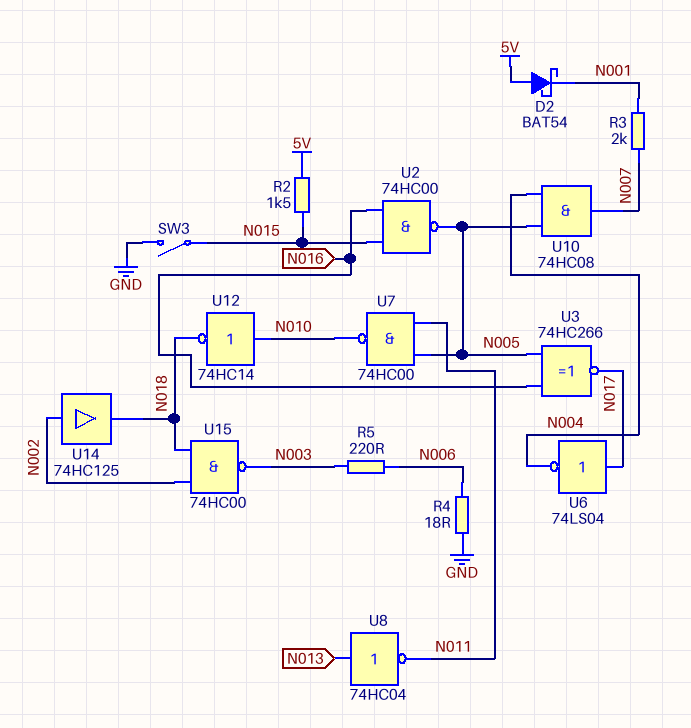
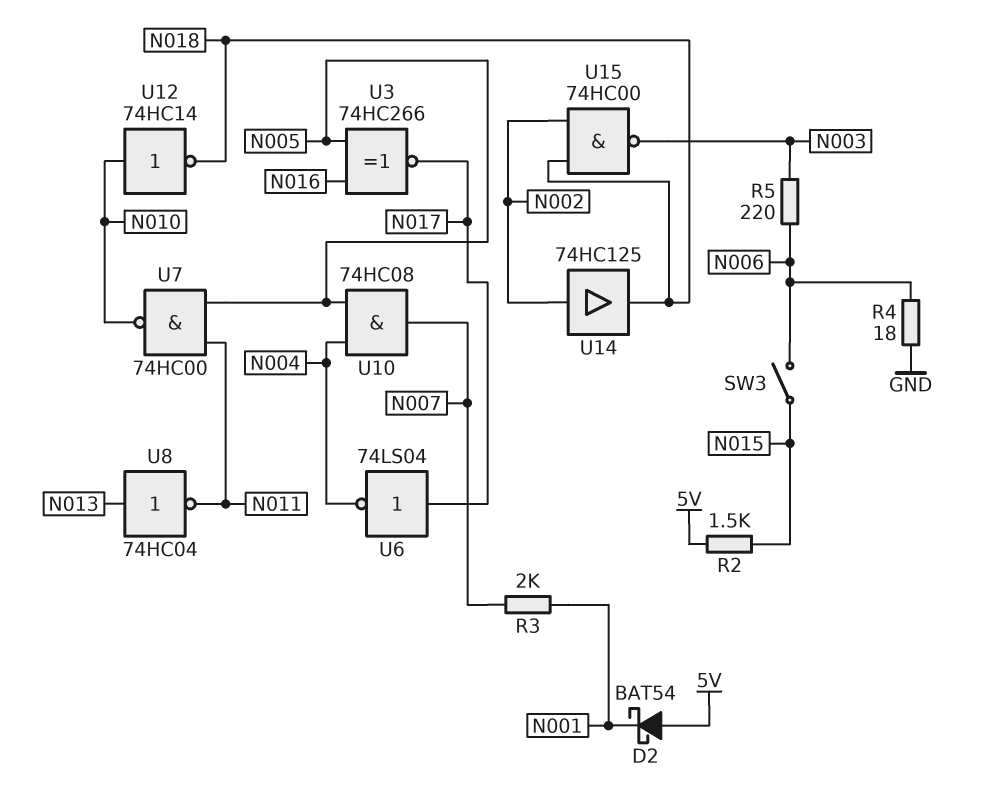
SW3: switch (GND, N015) -> switch (N006, N015)
U2: NAND 74HC00 (in N015, in N016, out N005) -> none

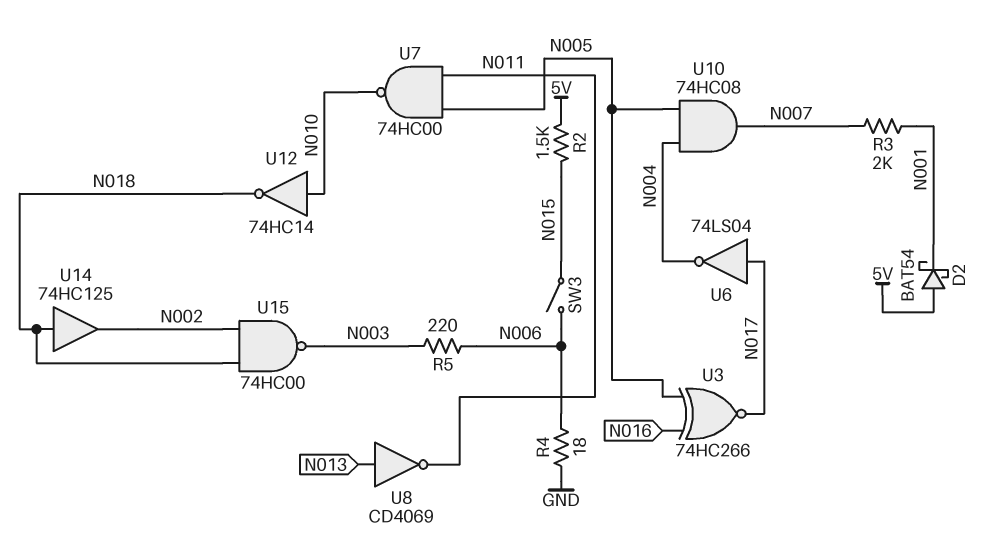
U8: NOT 74HC04 (in N013, out N011) -> NOT CD4069 (in N013, out N011)
U14: buffer 74HC125 (in N002, out N018) -> buffer 74HC125 (in N018, out N002)

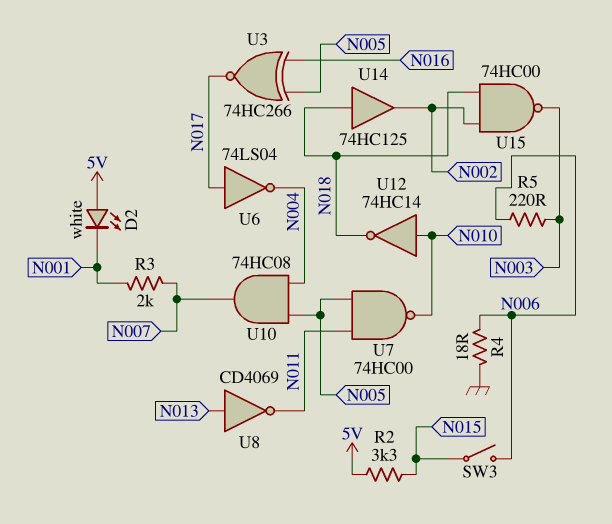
D2: schottky BAT54 (A 5V, K N001) -> LED white (A 5V, K N001)
R2: 1.5k (5V, N015) -> 3.3k (5V, N015)

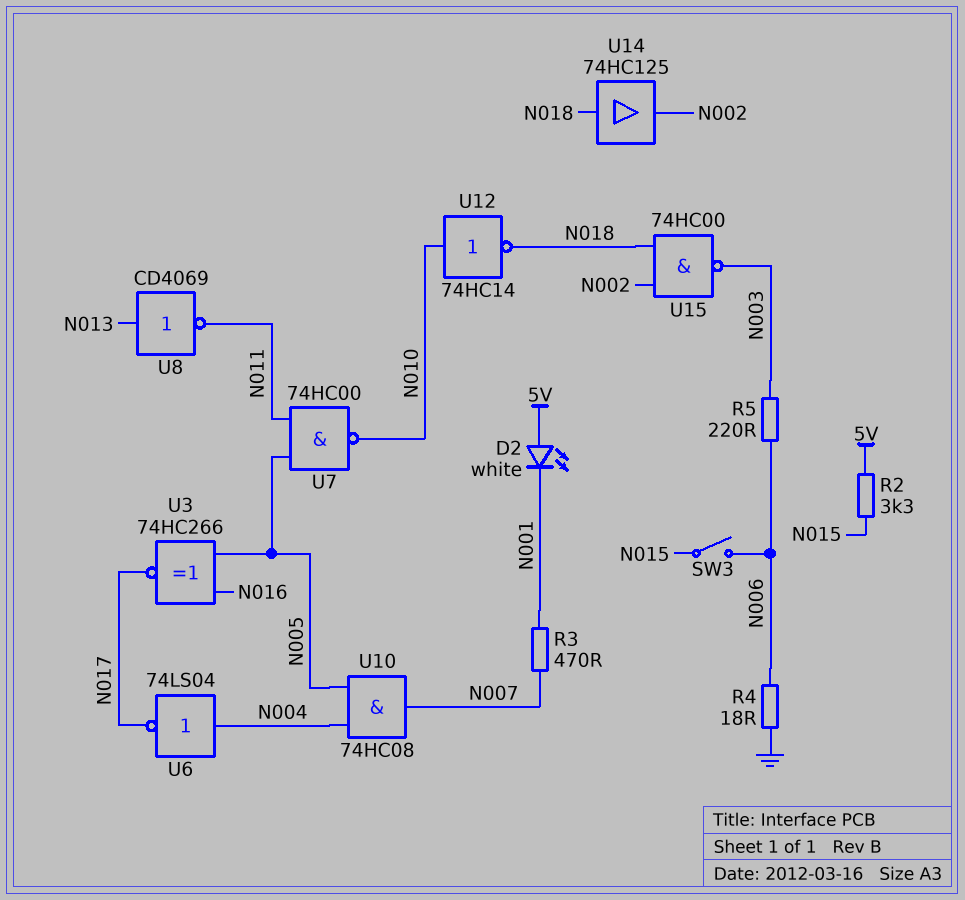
R3: 2k (N001, N007) -> 470 (N001, N007)
U6: NOT 74LS04 (in N017, out N004) -> NOT 74LS04 (in N004, out N017)

